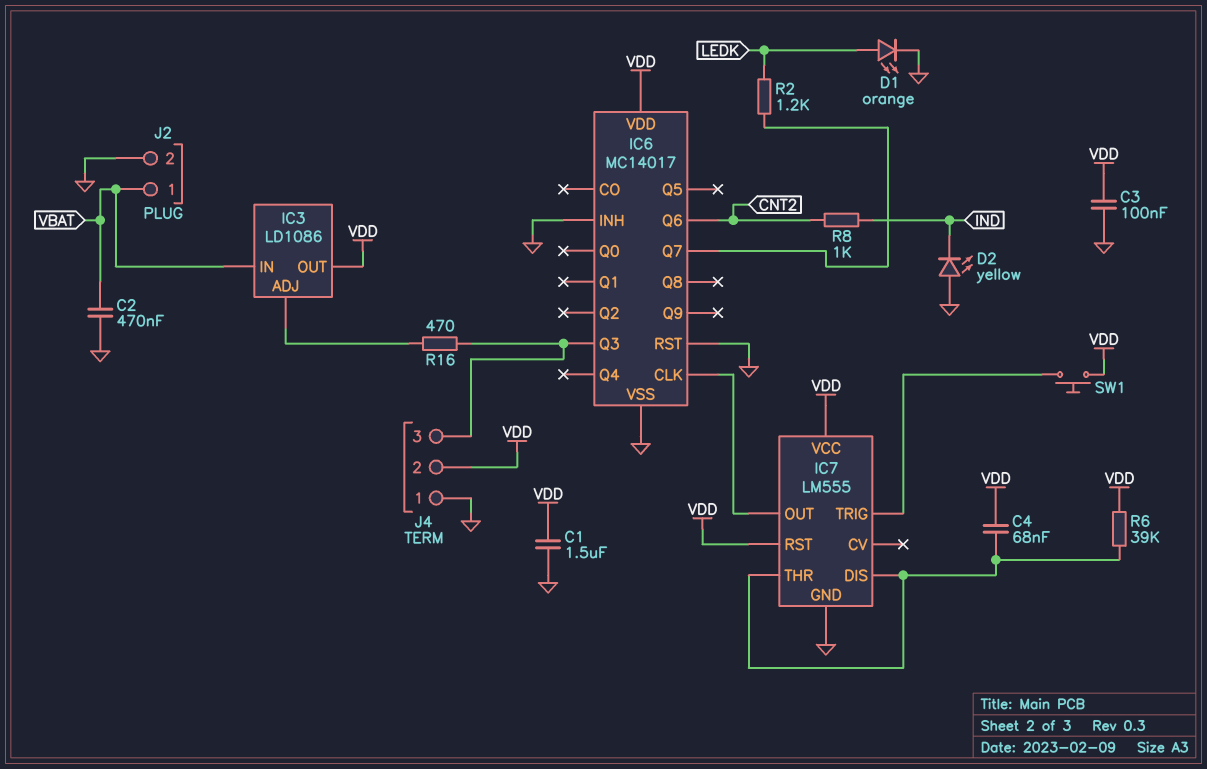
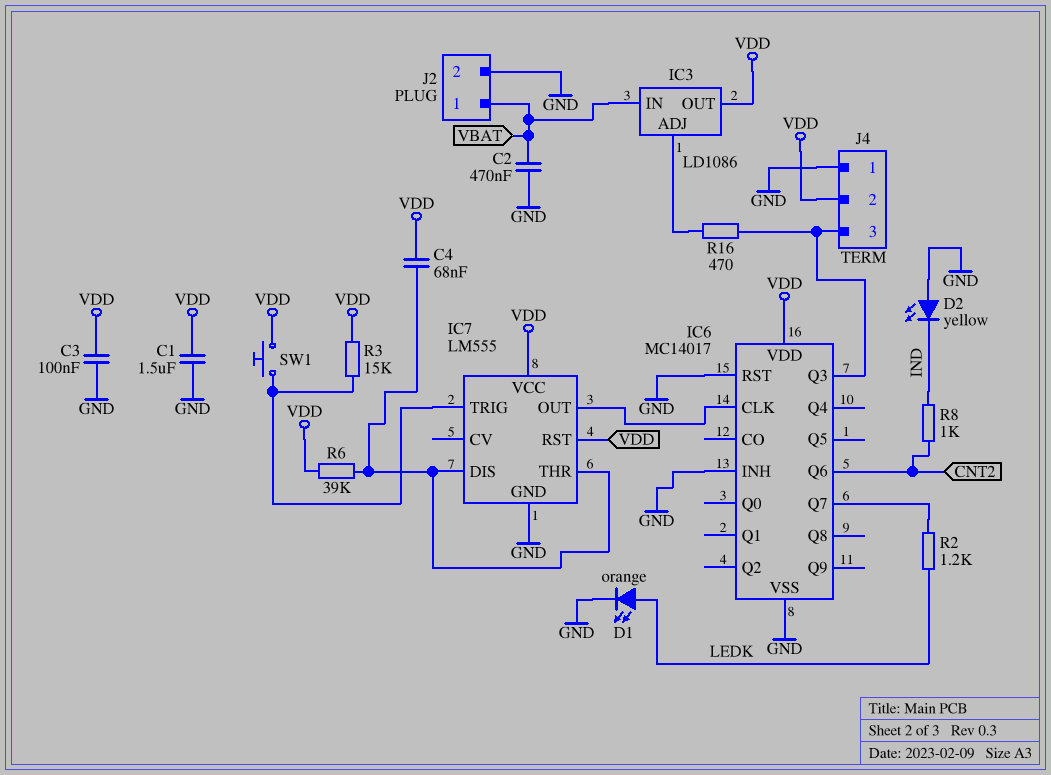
R3: none -> 15k (IC7/TRIG, VDD)

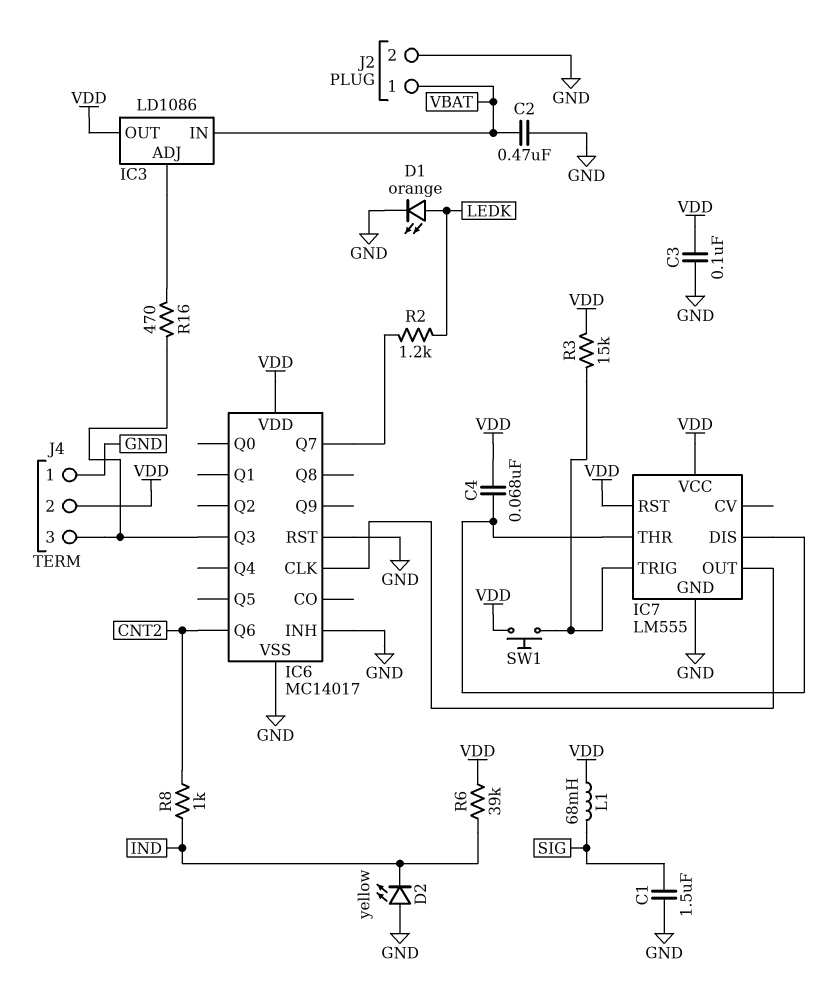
C1: 1.5uF (GND, VDD) -> 1.5uF (GND, SIG)
L1: none -> 68mH (SIG, VDD)
R6: 39k (IC7/DIS, VDD) -> 39k (IND, VDD)

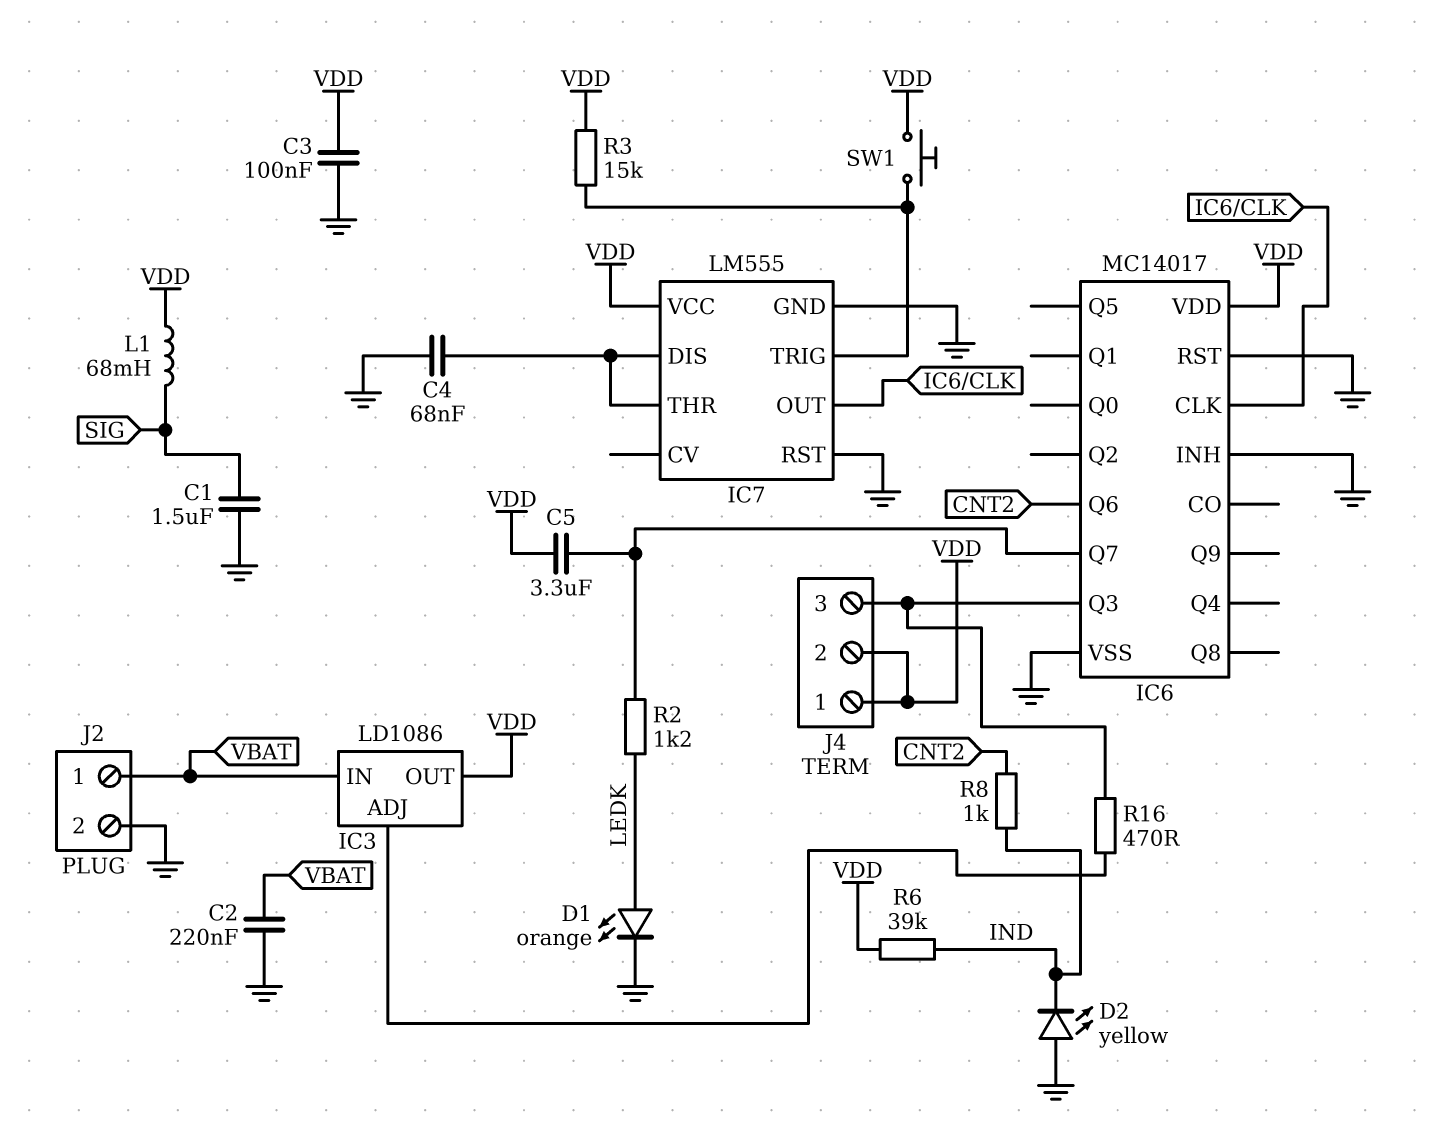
C2: 470nF (GND, VBAT) -> 220nF (GND, VBAT)
C4: 68nF (IC7/DIS, VDD) -> 68nF (GND, IC7/DIS)
C5: none -> 3.3uF (IC6/Q7, VDD)
IC7 pin RST: VDD -> GND
J4 pin 1: GND -> VDD

